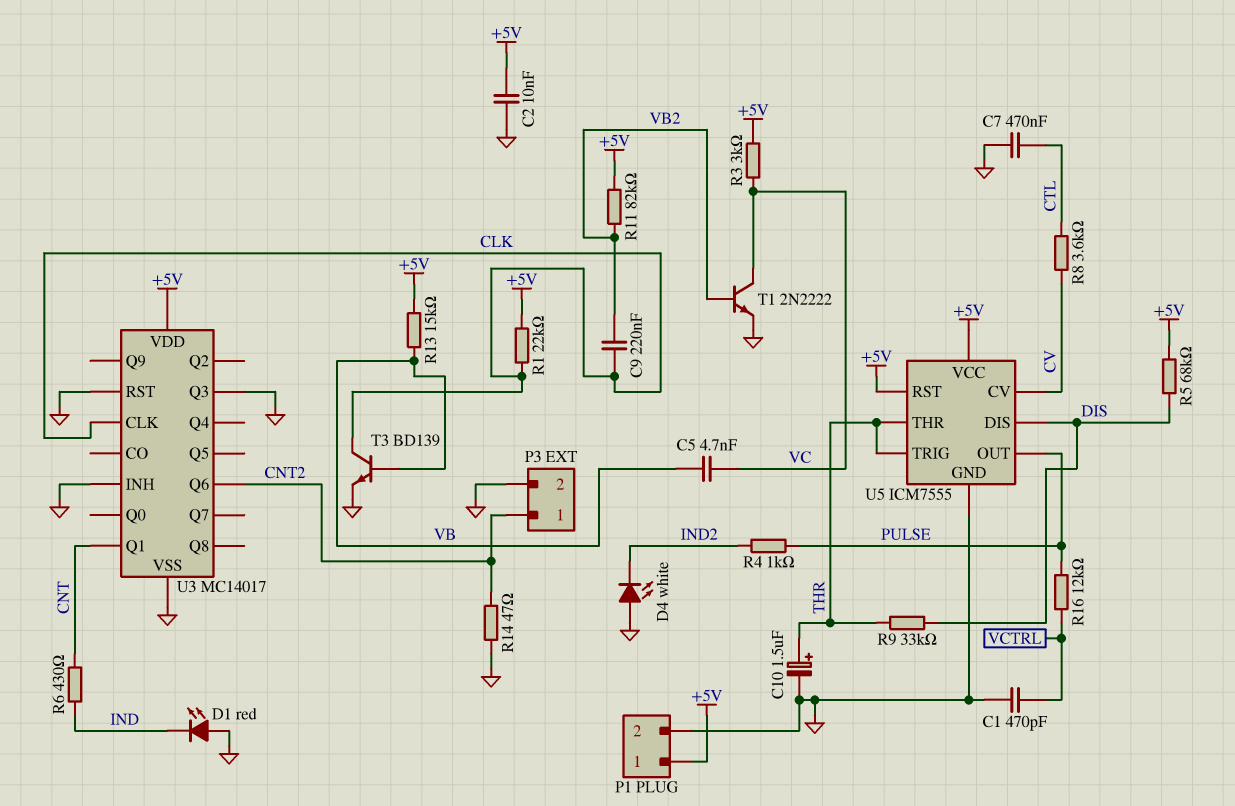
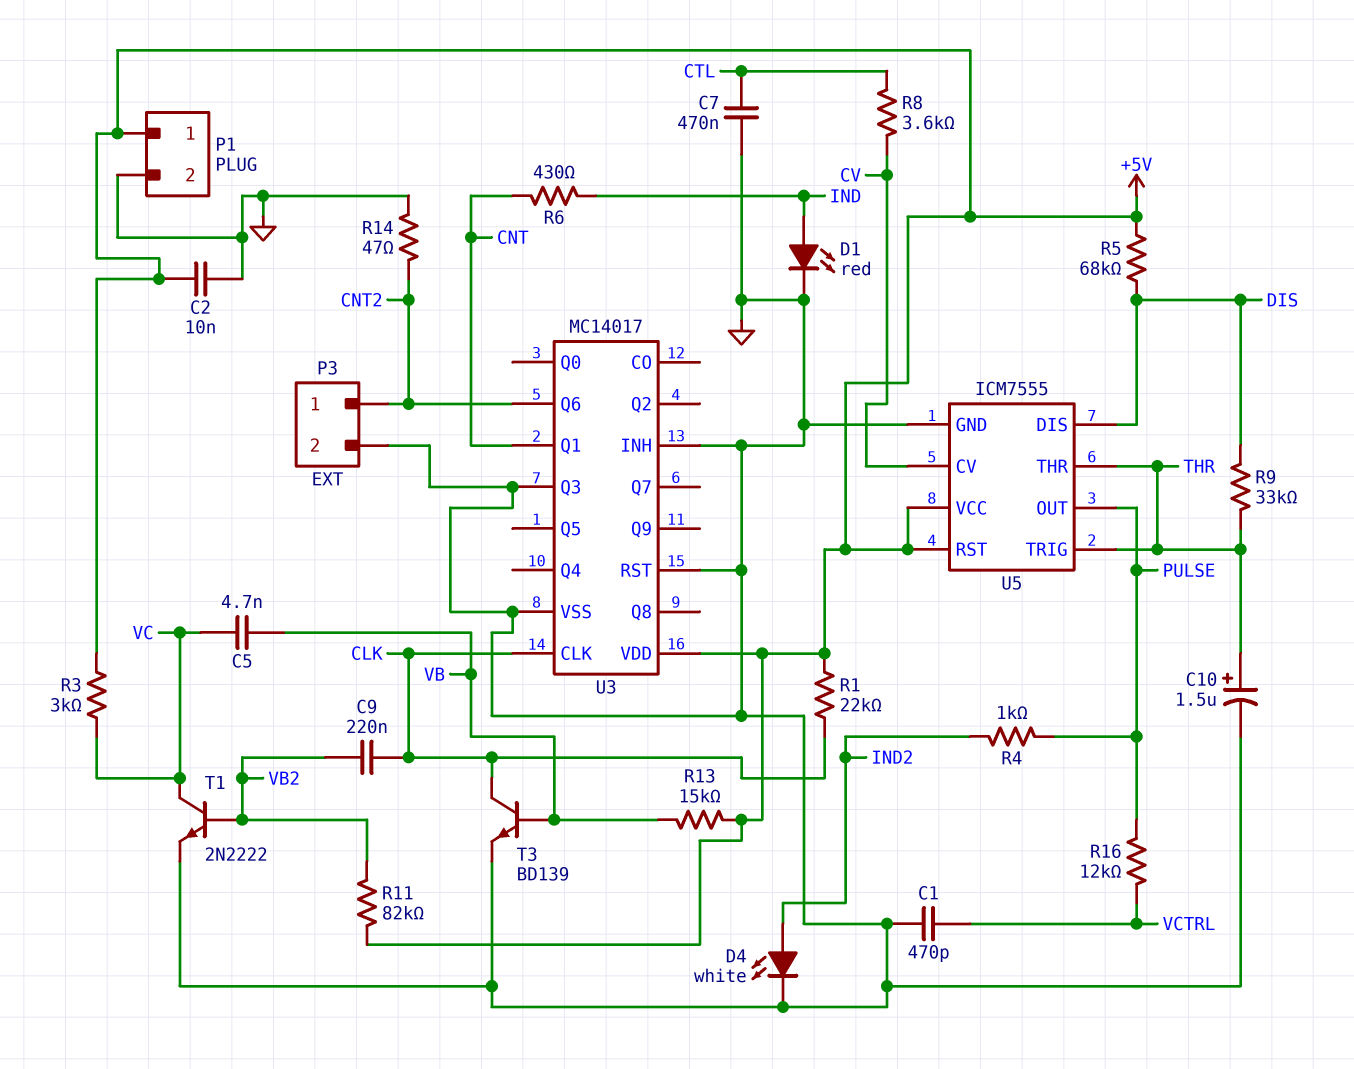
D1: LED red (A GND, K IND) -> LED red (A IND, K GND)
D4: LED white (A GND, K IND2) -> LED white (A IND2, K GND)

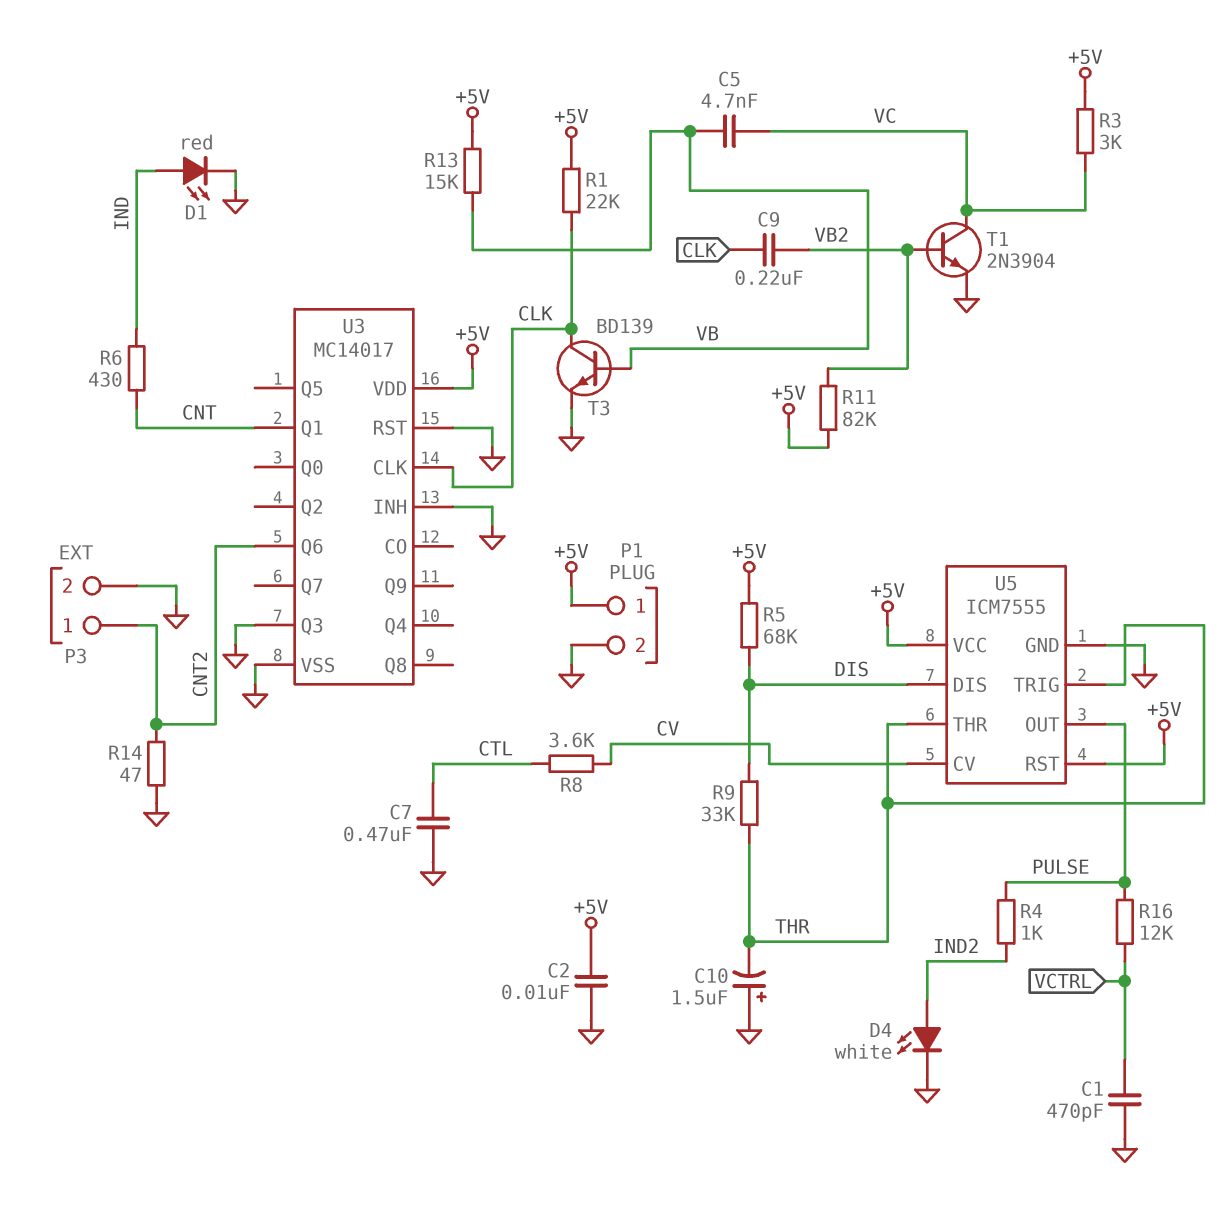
C10: 1.5uF (plus THR, minus GND) -> 1.5uF (plus GND, minus THR)
T1: NPN 2N2222 (B VB2, C VC, E GND) -> NPN 2N3904 (B VB2, C VC, E GND)

